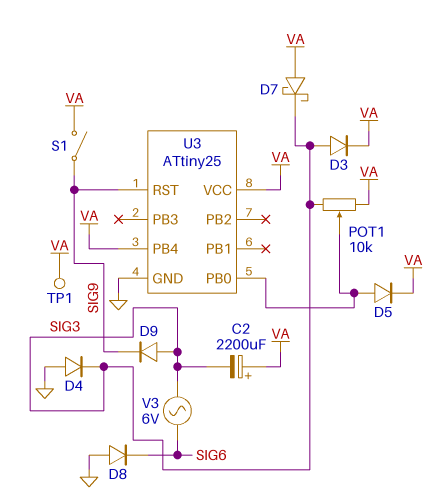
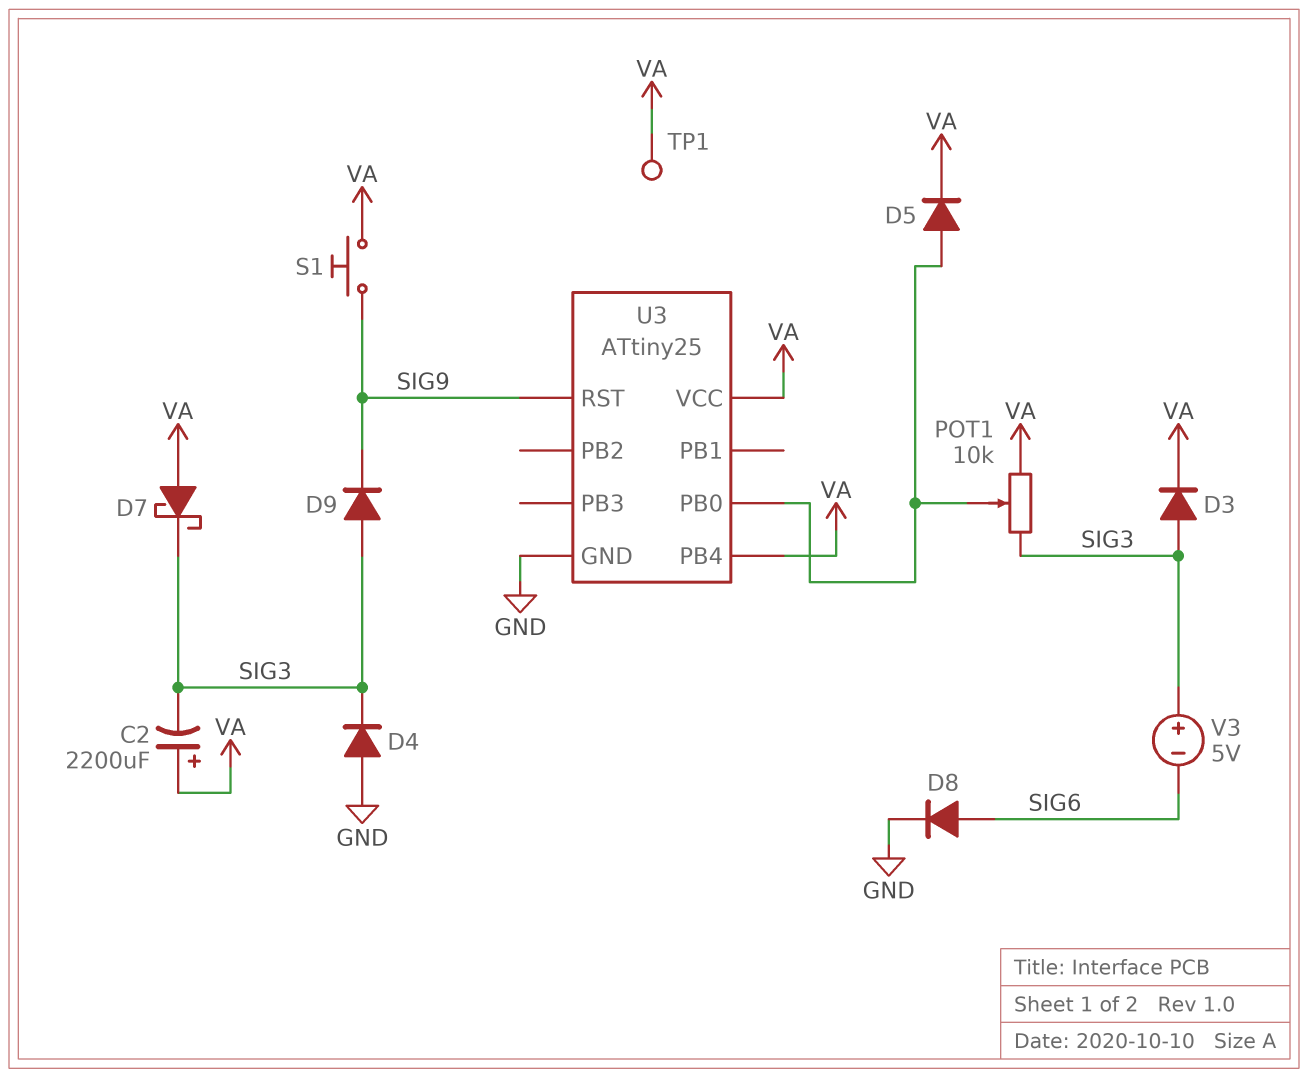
D8: diode (A GND, K SIG6) -> diode (A SIG6, K GND)
S1: switch (SIG9, VA) -> button (SIG9, VA)
V3: AC 6V (SIG3, SIG6) -> 5V (plus SIG3, minus SIG6)

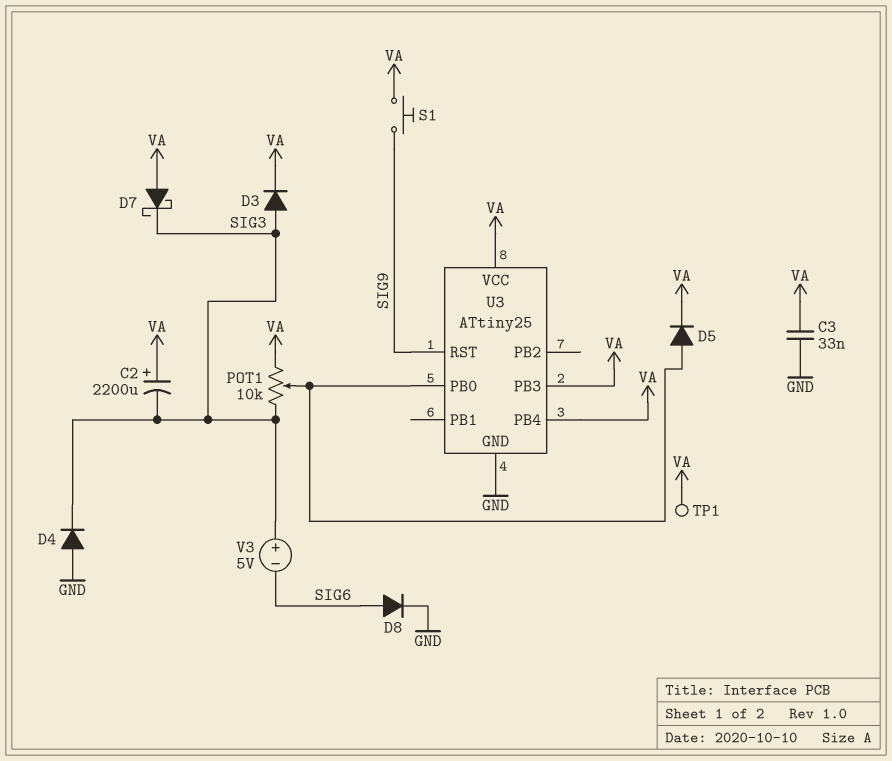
C3: none -> 33nF (GND, VA)
D9: diode (A SIG3, K SIG9) -> none
U3 pin PB3: none -> VA

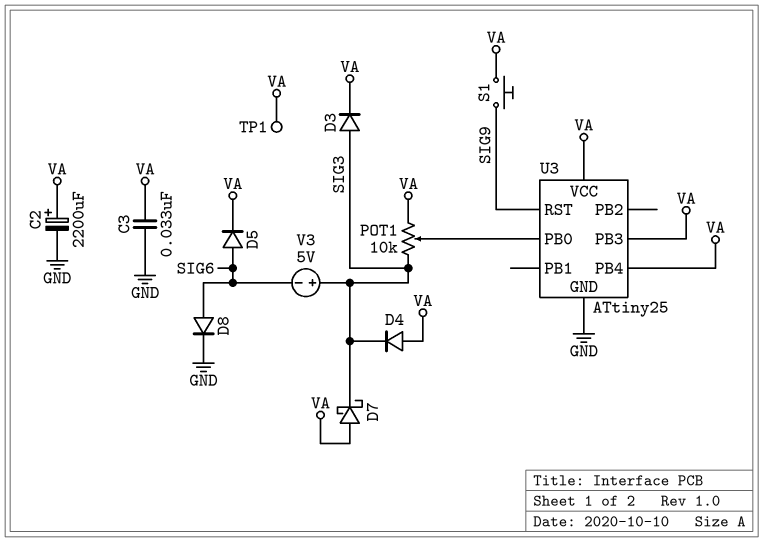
C2: 2200uF (plus VA, minus SIG3) -> 2200uF (plus VA, minus GND)
D4: diode (A GND, K SIG3) -> diode (A VA, K SIG3)
D5: diode (A U3/PB0, K VA) -> diode (A SIG6, K VA)

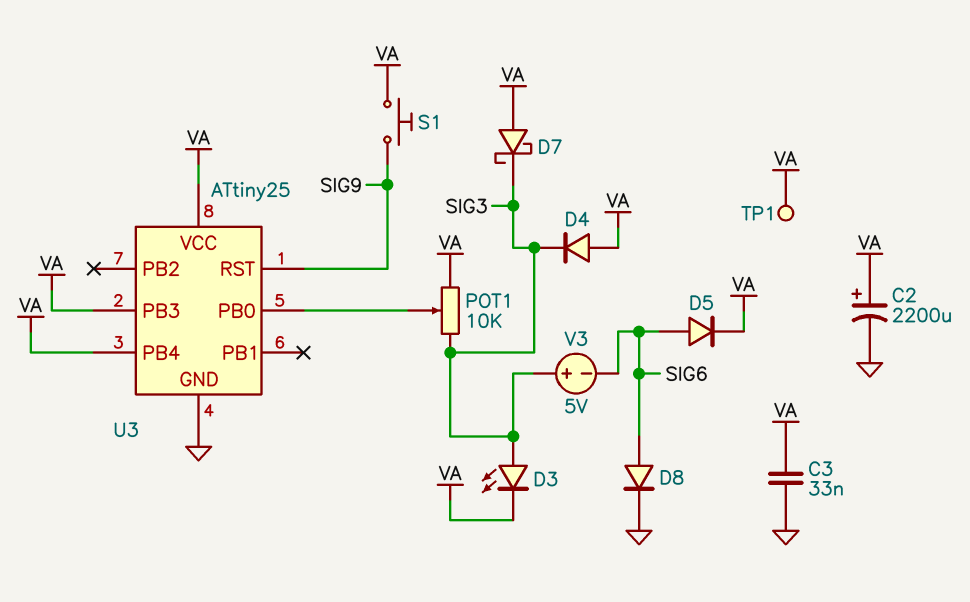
D3: diode (A SIG3, K VA) -> LED (A SIG3, K VA)

